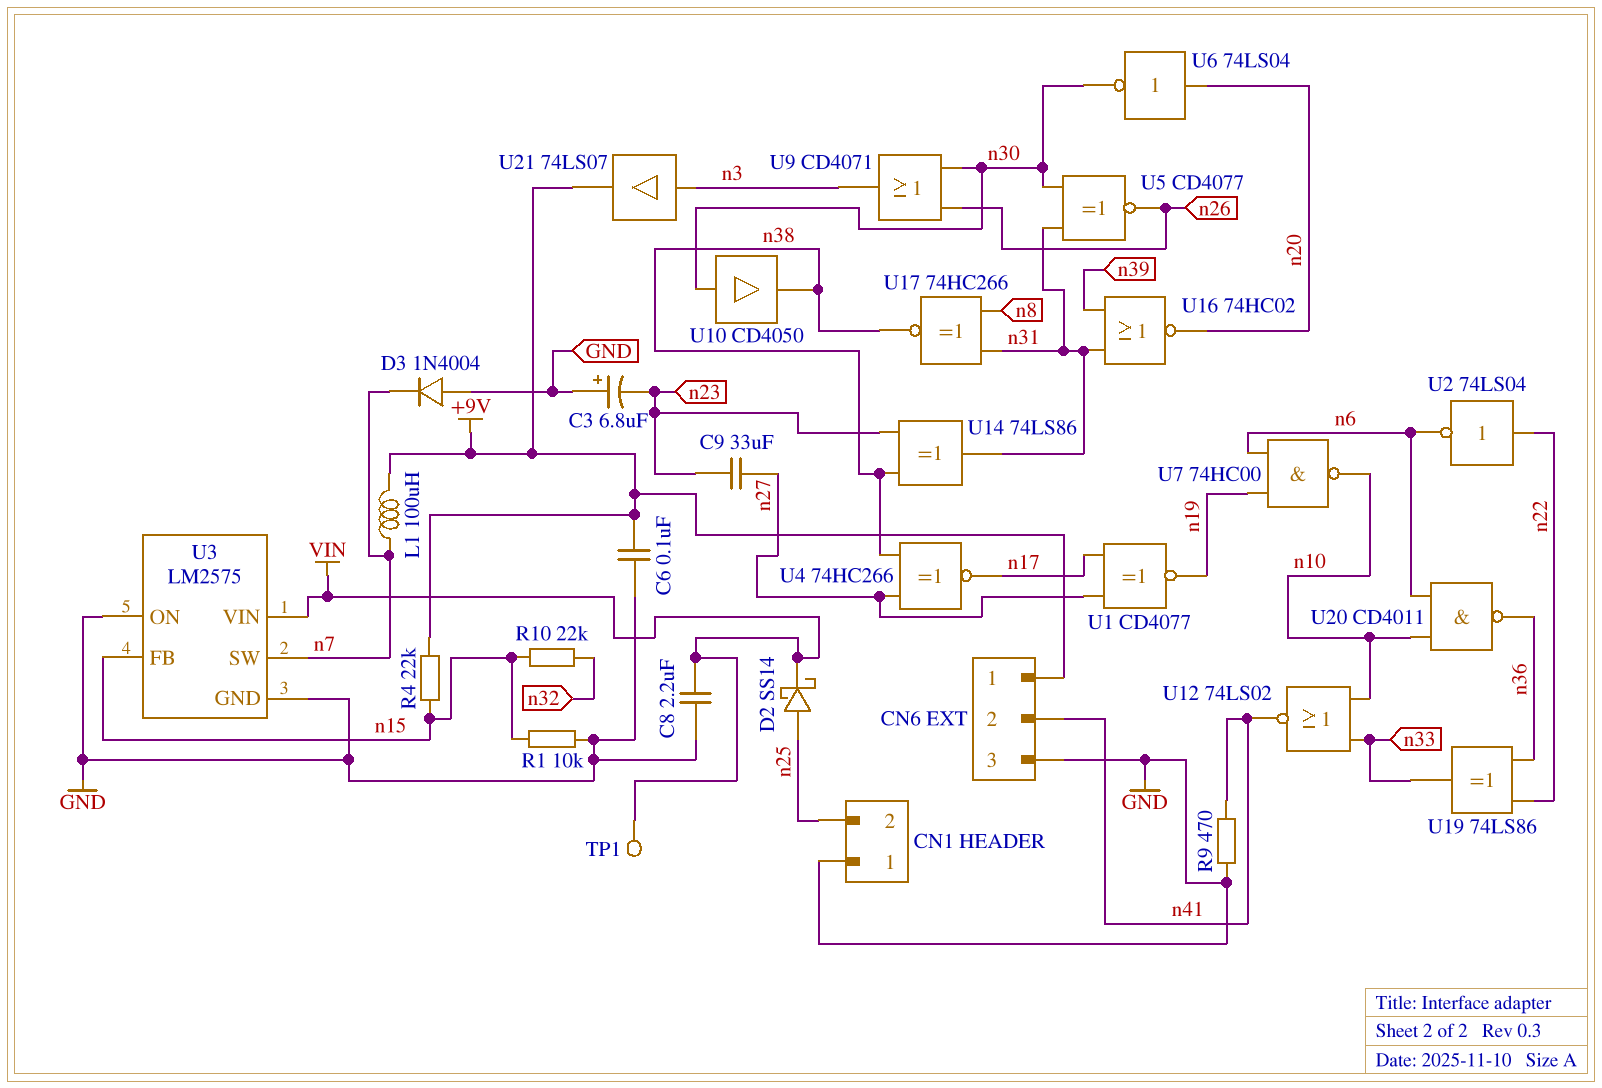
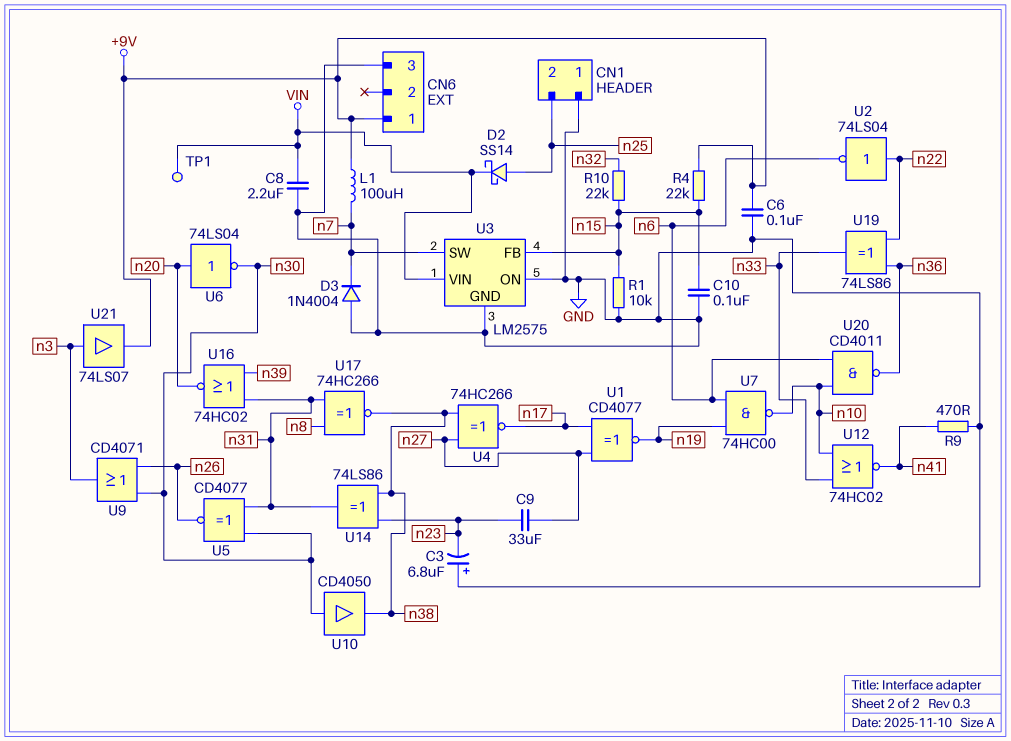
C10: none -> 100nF (GND, n15)
CN6 pin 2: n41 -> none
U12: NOR 74LS02 (in n10, in n33, out n41) -> NOR 74HC02 (in n10, in n33, out n41)

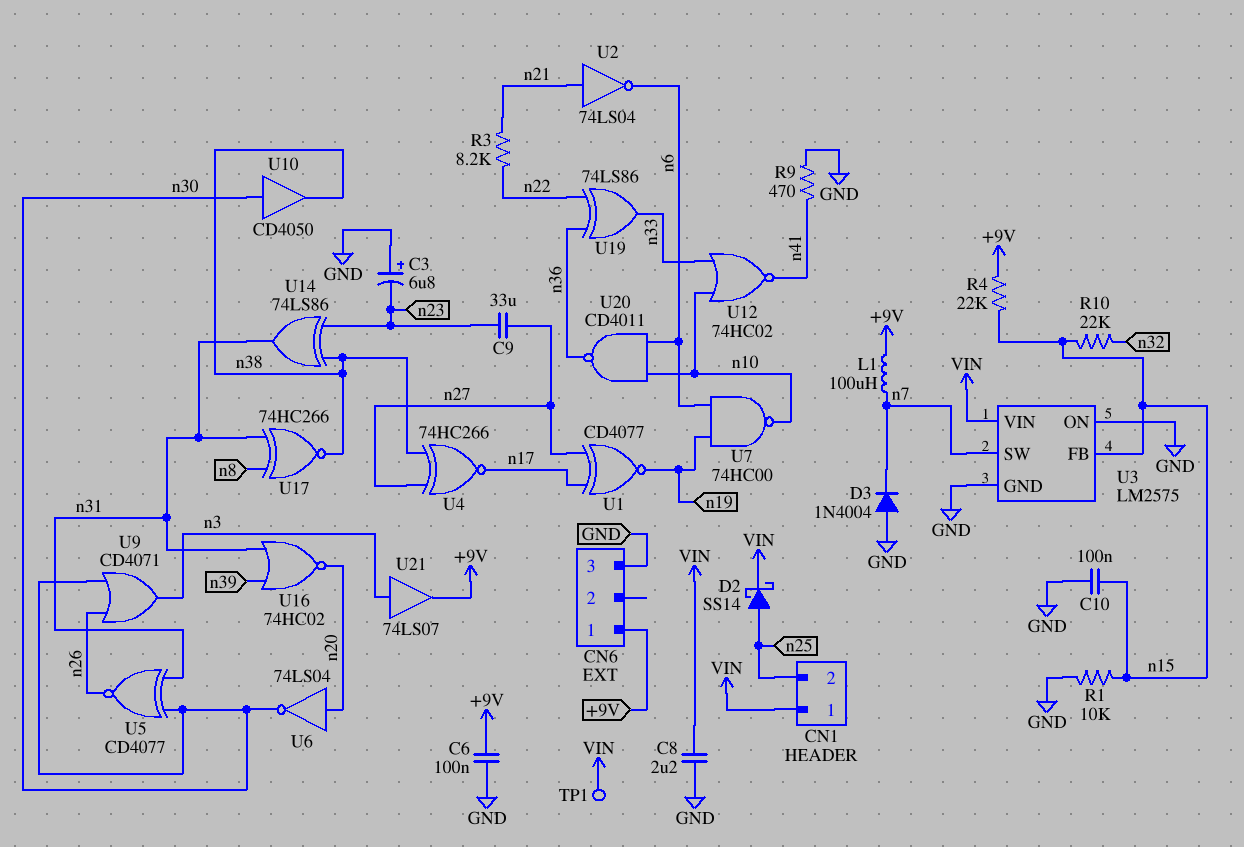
CN1 pin 1: GND -> VIN
R3: none -> 8.2k (n21, n22)
U2: NOT 74LS04 (in n22, out n6) -> NOT 74LS04 (in n21, out n6)

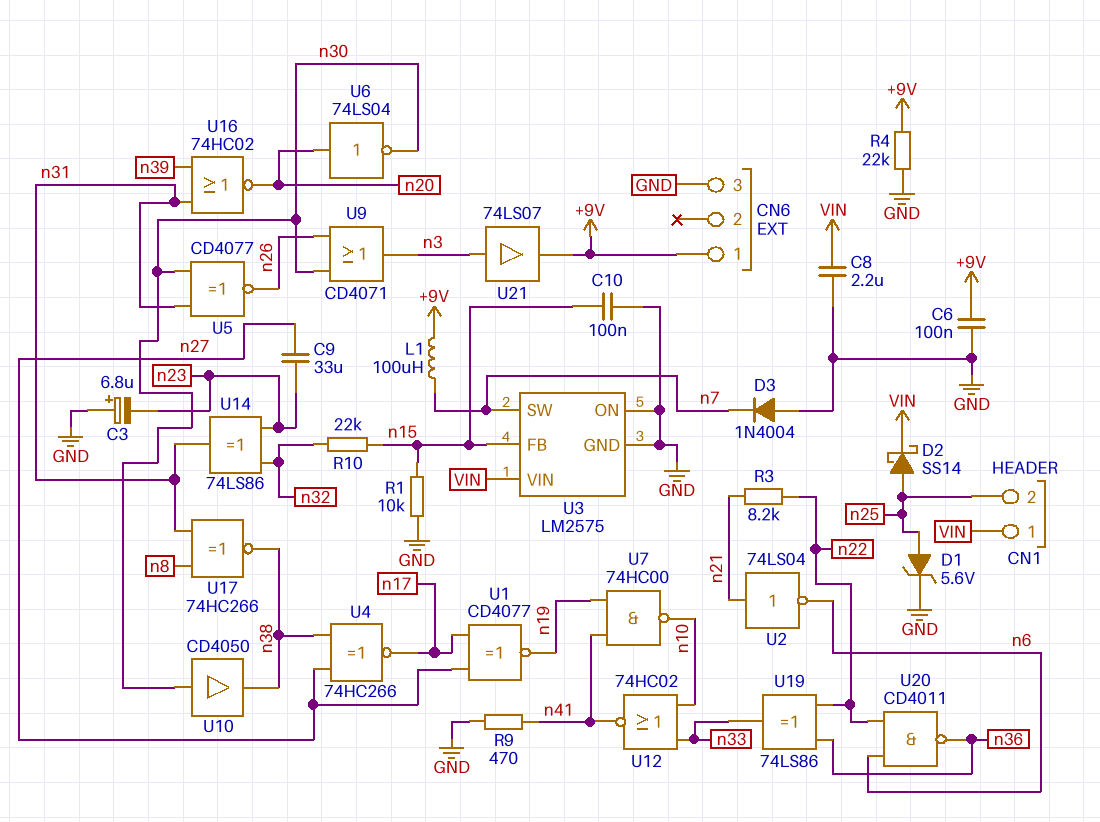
D1: none -> zener 5.6V (A n25, K GND)
R4: 22k (+9V, n15) -> 22k (+9V, GND)
TP1: test point (VIN) -> none
U7: NAND 74HC00 (in n6, in n19, out n10) -> NAND 74HC00 (in n19, in n41, out n10)
U14: XOR 74LS86 (in n23, in n38, out n31) -> XOR 74LS86 (in n23, in n32, out n31)
U20: NAND CD4011 (in n6, in n10, out n36) -> NAND CD4011 (in n6, in n22, out n36)

